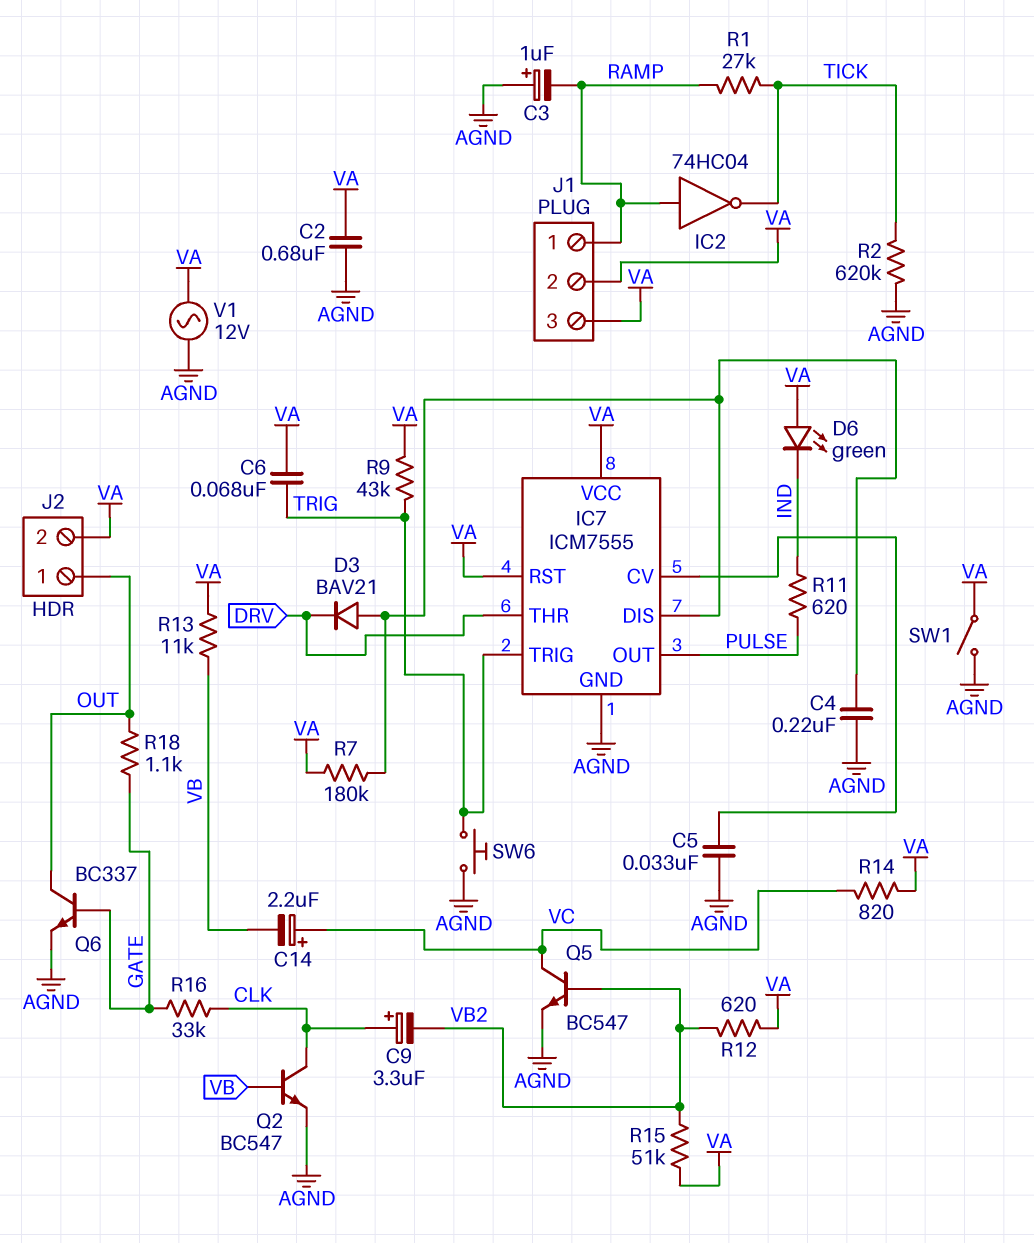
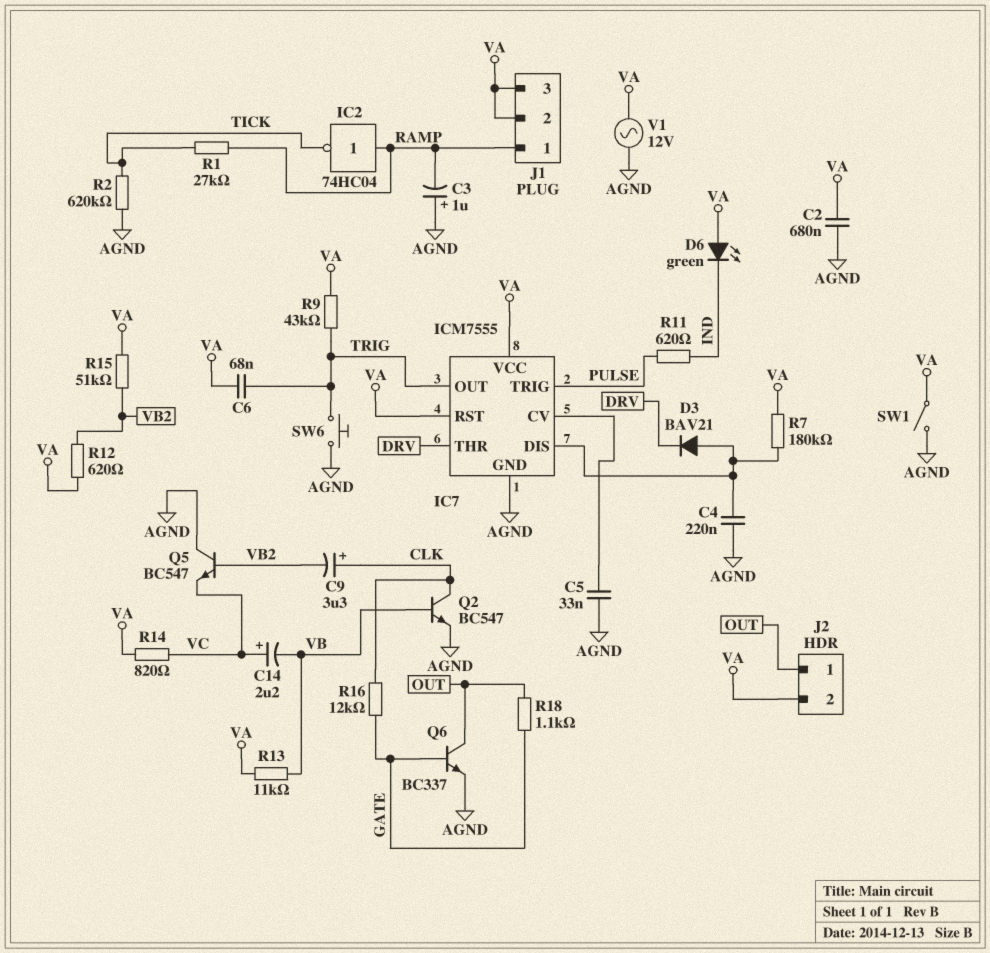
IC7 pin OUT: PULSE -> TRIG
IC7 pin TRIG: TRIG -> PULSE
Q5: NPN BC547 (B VB2, C VC, E AGND) -> NPN BC547 (B VB2, C AGND, E VC)
R16: 33k (CLK, GATE) -> 12k (CLK, GATE)

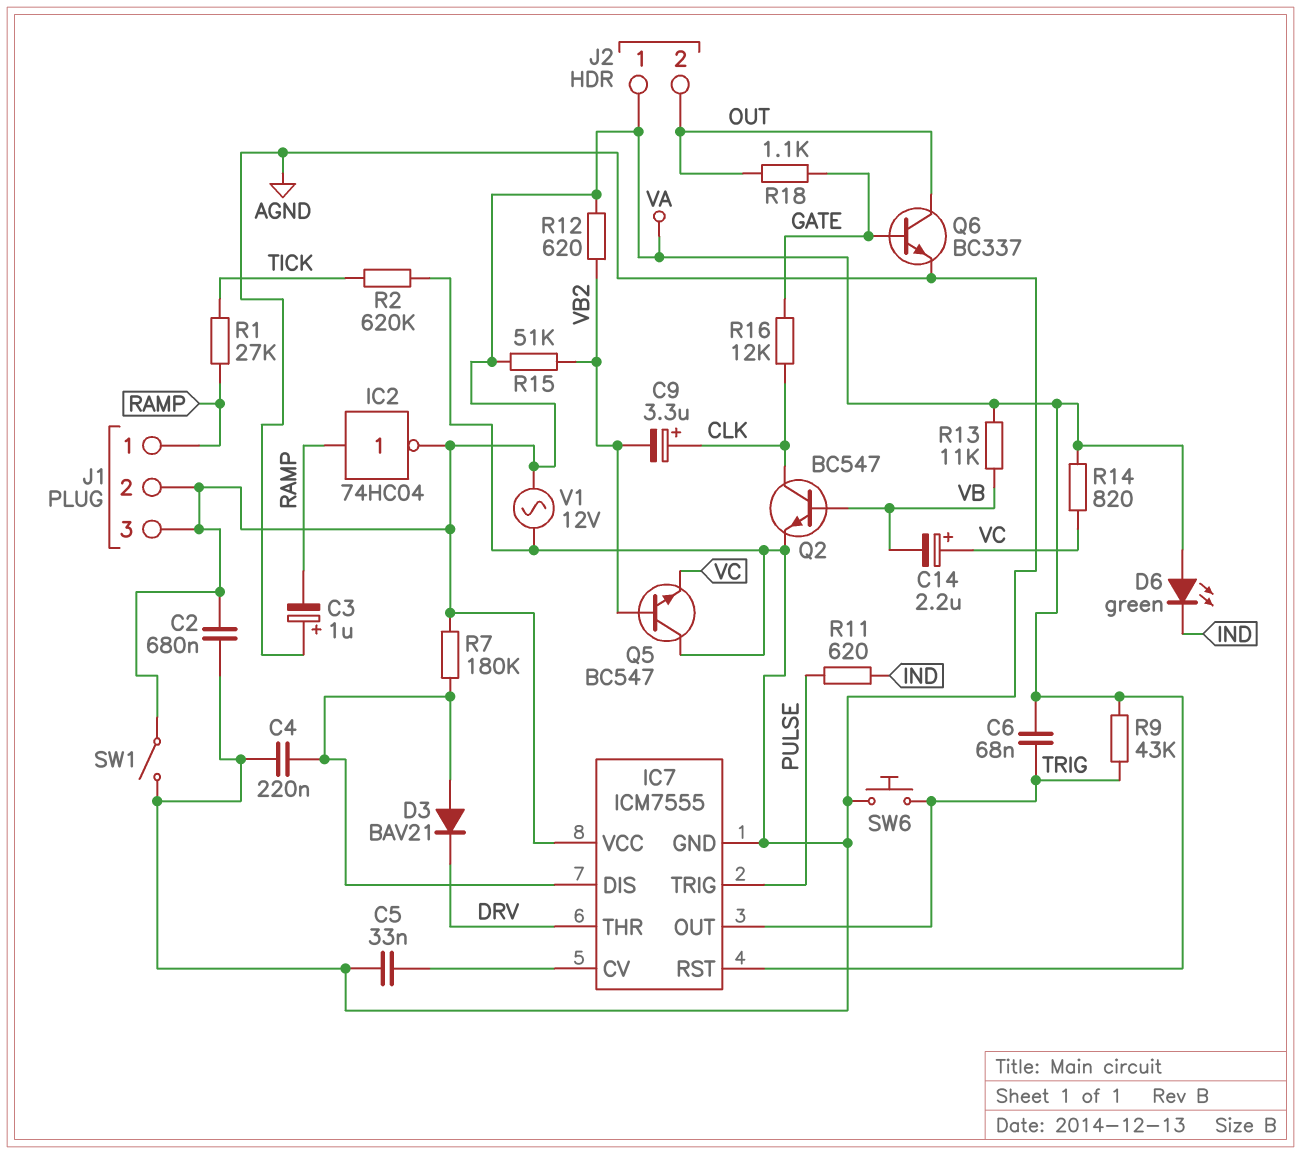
IC2: NOT 74HC04 (in RAMP, out TICK) -> NOT 74HC04 (in RAMP, out VA)
J2 pin 1: OUT -> VA
J2 pin 2: VA -> OUT

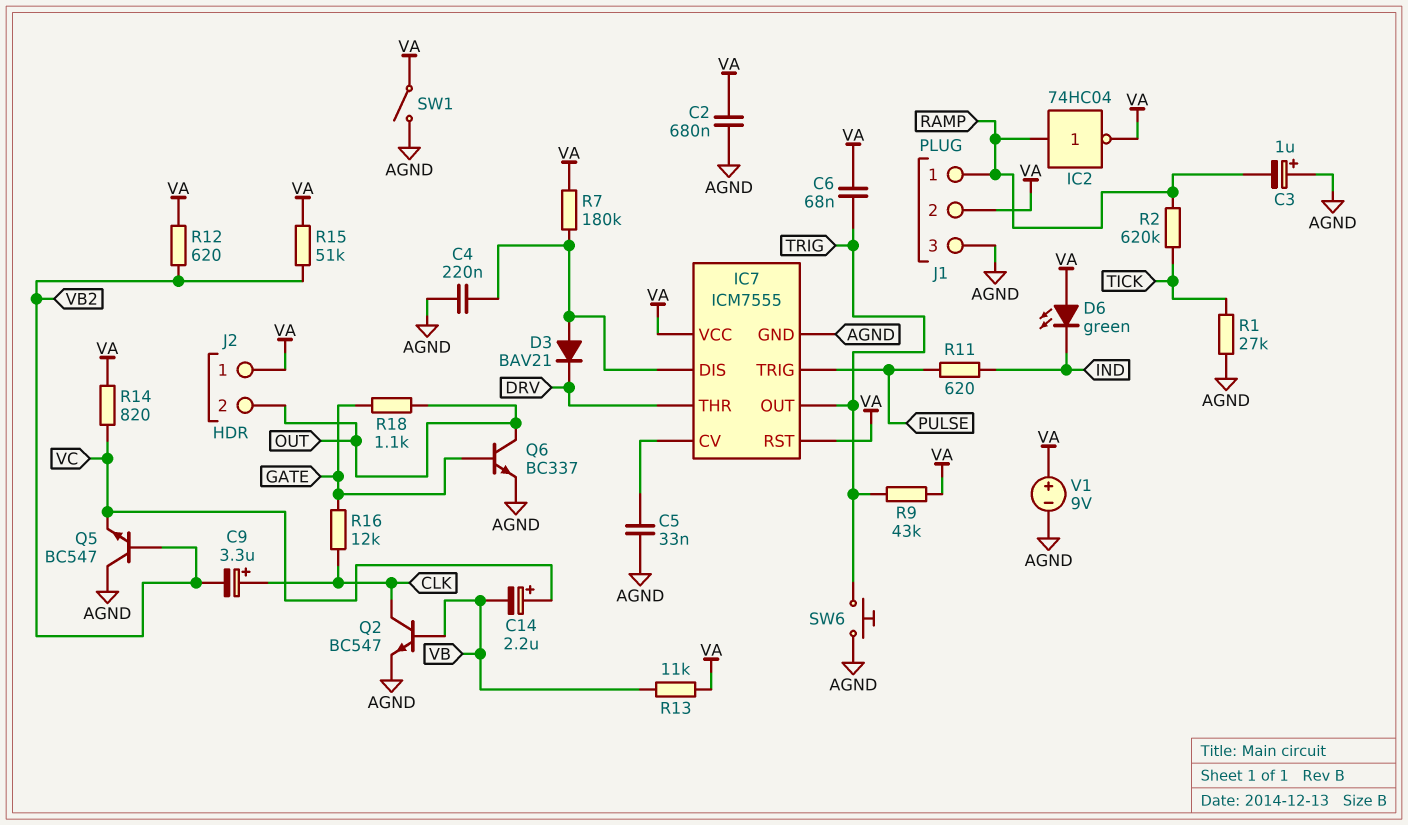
J1 pin 3: VA -> AGND
R1: 27k (RAMP, TICK) -> 27k (AGND, TICK)
R2: 620k (AGND, TICK) -> 620k (RAMP, TICK)
V1: AC 12V (AGND, VA) -> 9V (plus VA, minus AGND)

